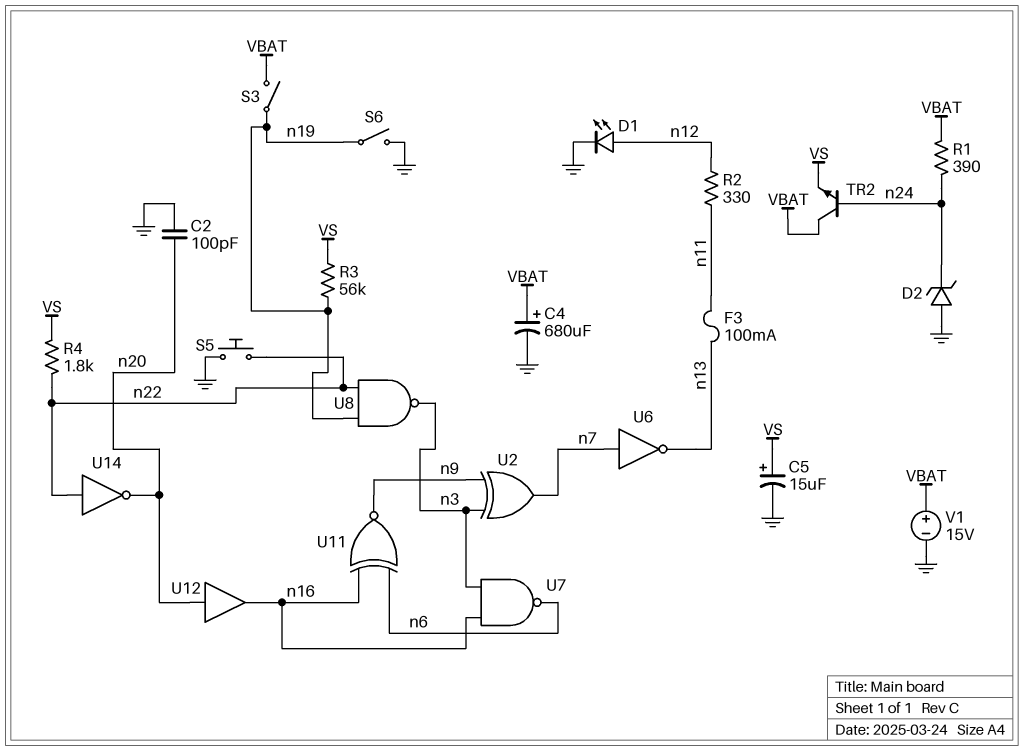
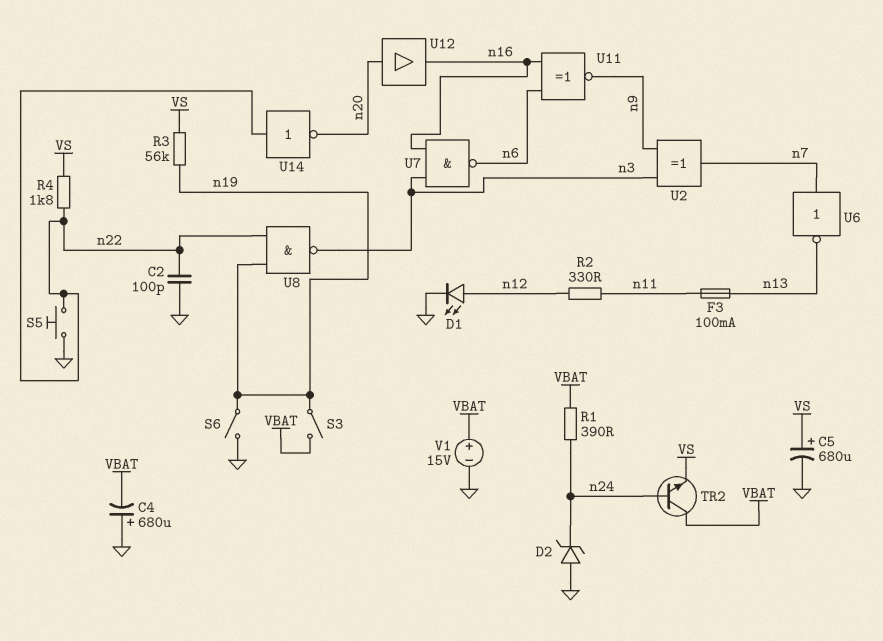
C2: 100pF (GND, n20) -> 100pF (GND, n22)
C4: 680uF (plus VBAT, minus GND) -> 680uF (plus GND, minus VBAT)
C5: 15uF (plus VS, minus GND) -> 680uF (plus VS, minus GND)

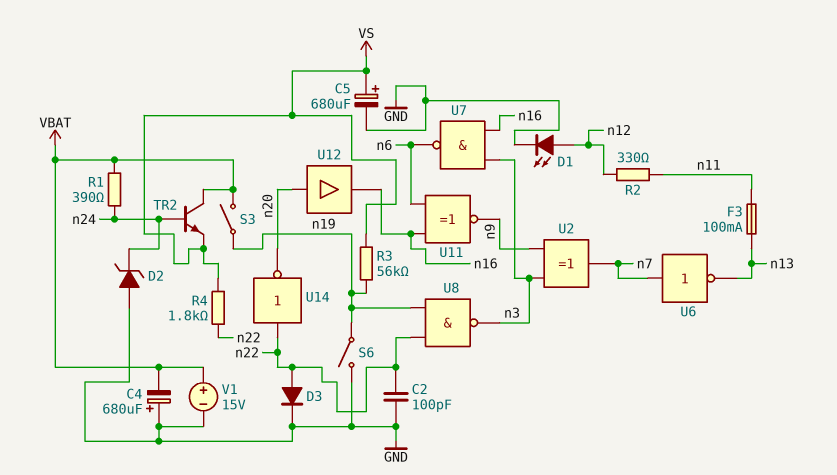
D3: none -> diode (A n22, K GND)
S5: button (GND, n22) -> none

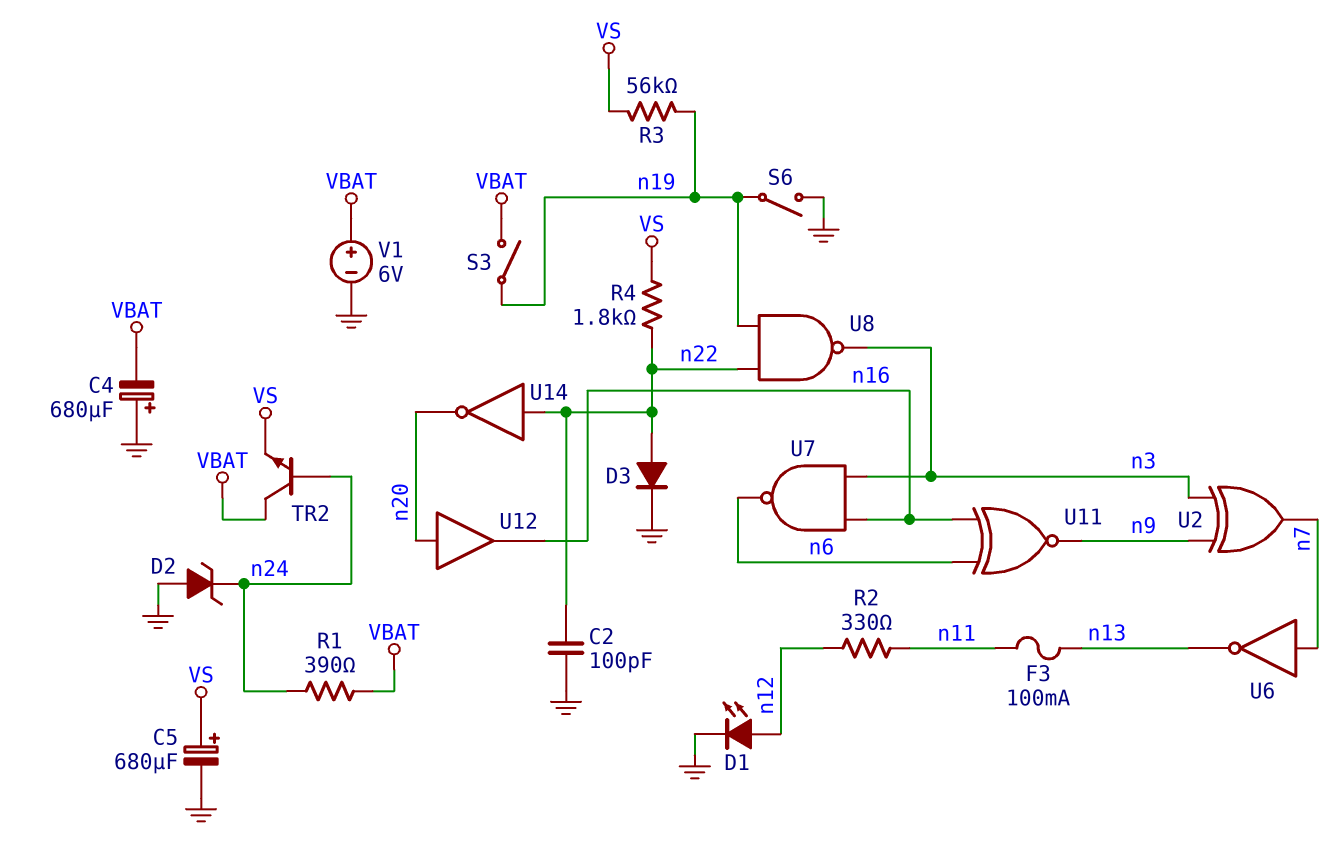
V1: 15V (plus VBAT, minus GND) -> 6V (plus VBAT, minus GND)

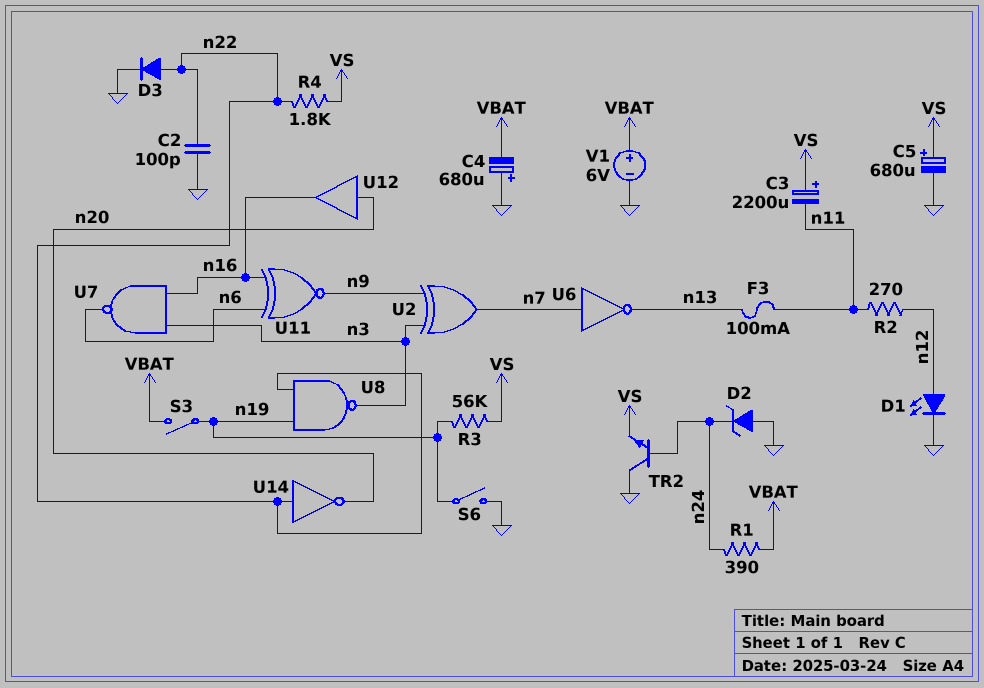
C3: none -> 2200uF (plus VS, minus n11)
R2: 330 (n11, n12) -> 270 (n11, n12)
TR2: NPN (B n24, C VBAT, E VS) -> NPN (B n24, C GND, E VS)

